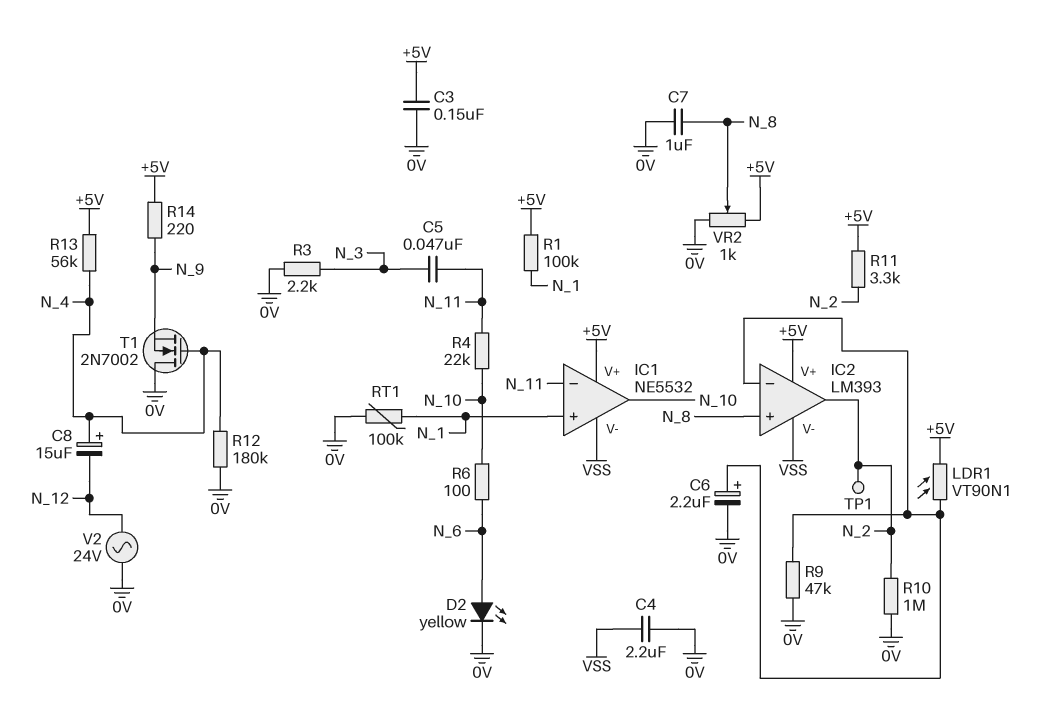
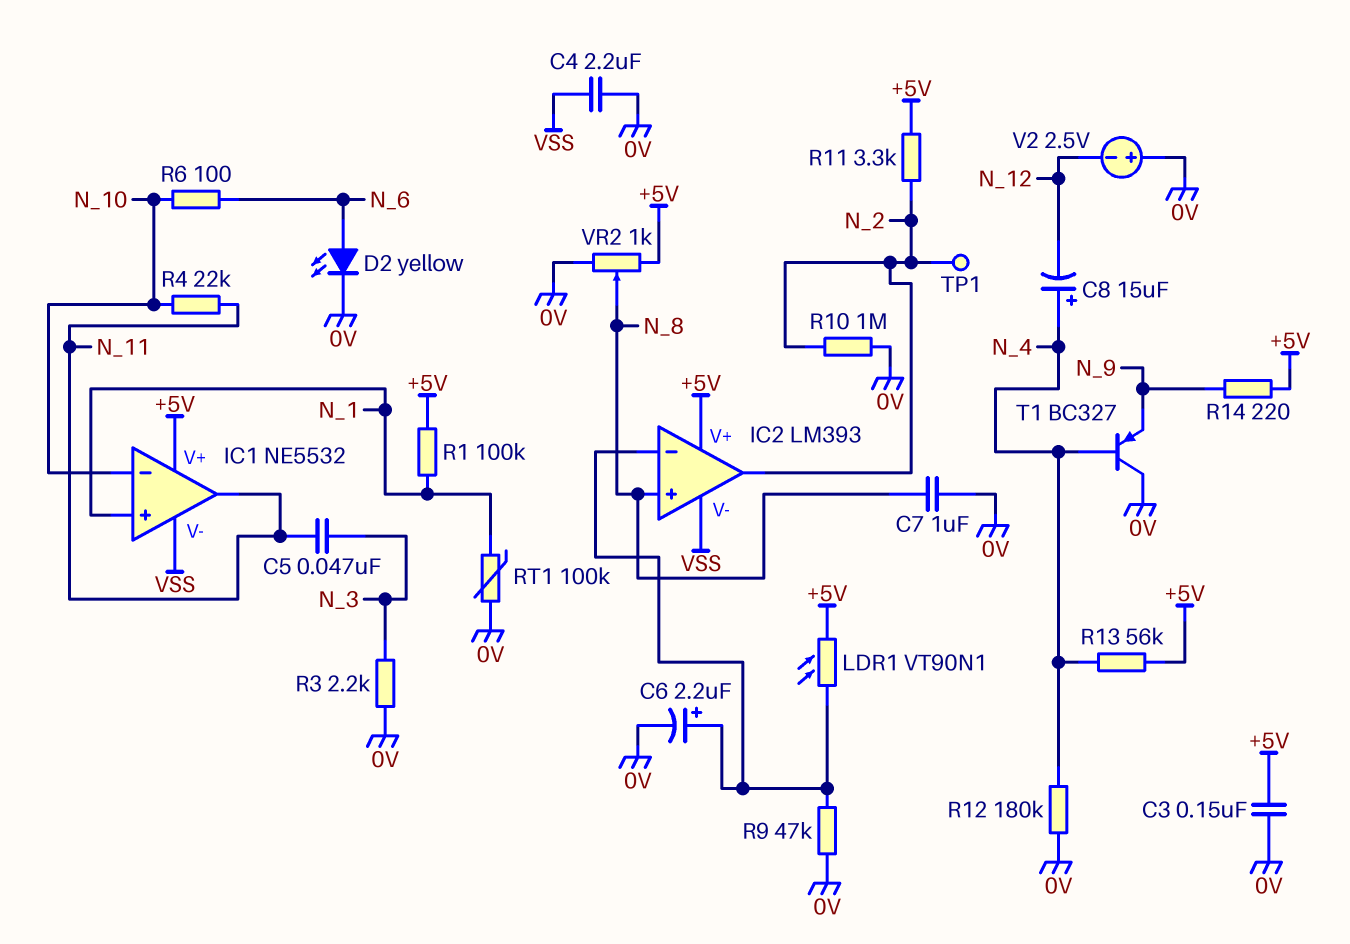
IC1 pin in-: N_11 -> N_10
IC1 pin out: N_10 -> N_11
T1: NMOS 2N7002 (G N_4, D 0V, S N_9) -> PNP BC327 (B N_4, C 0V, E N_9)
V2: AC 24V (0V, N_12) -> 2.5V (plus 0V, minus N_12)

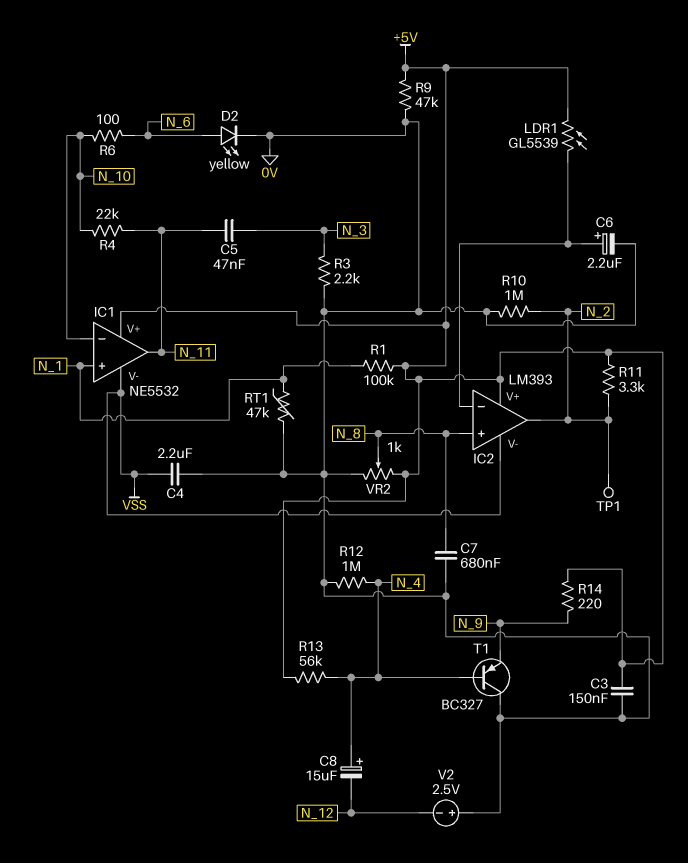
C7: 1uF (0V, N_8) -> 680nF (0V, N_8)
LDR1: VT90N1 (+5V, IC2/in-) -> GL5539 (+5V, IC2/in-)
R9: 47k (0V, IC2/in-) -> 47k (+5V, 0V)
R12: 180k (0V, N_4) -> 1M (0V, N_4)
RT1: 100k (0V, N_1) -> 47k (0V, N_1)

